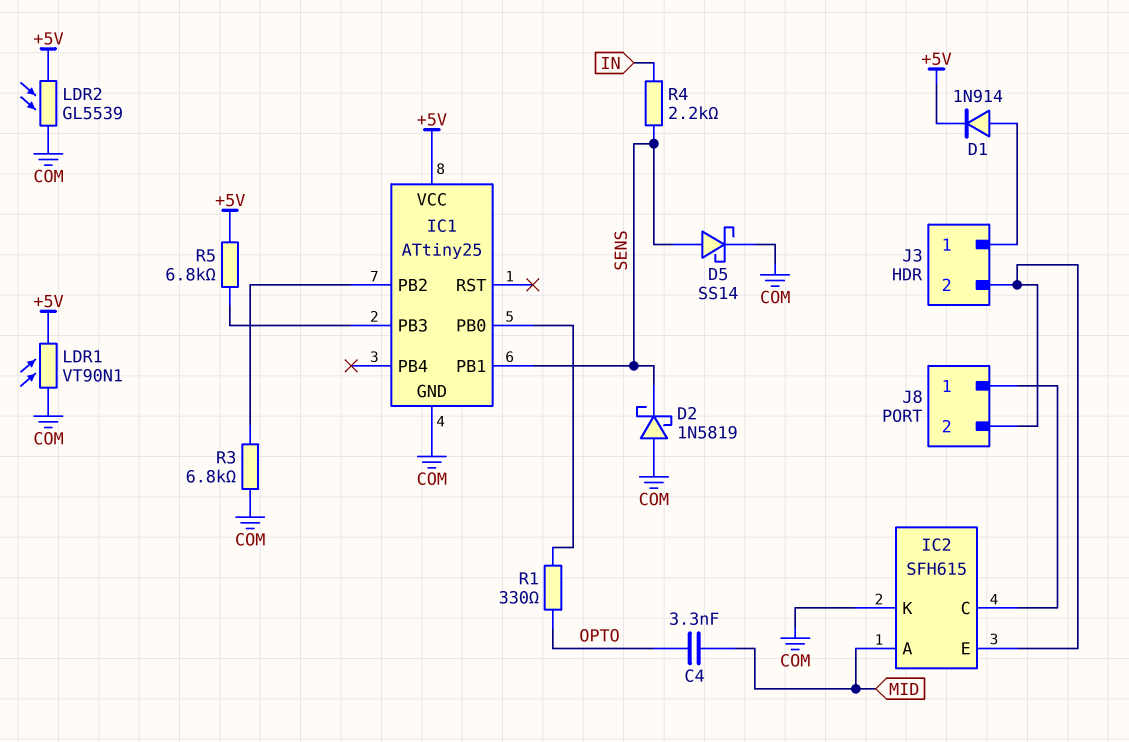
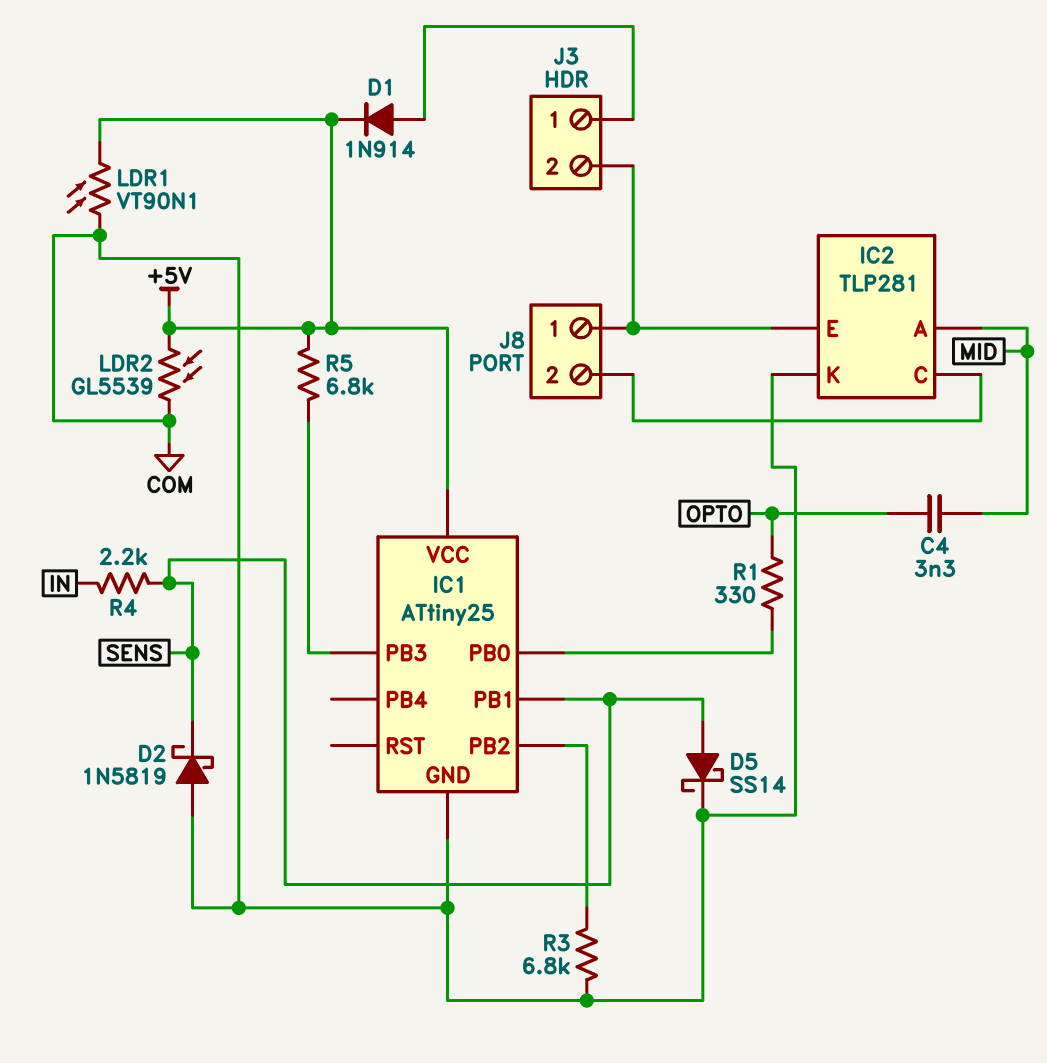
IC2: SFH615 -> TLP281
J8 pin 1: IC2/C -> IC2/E
J8 pin 2: IC2/E -> IC2/C

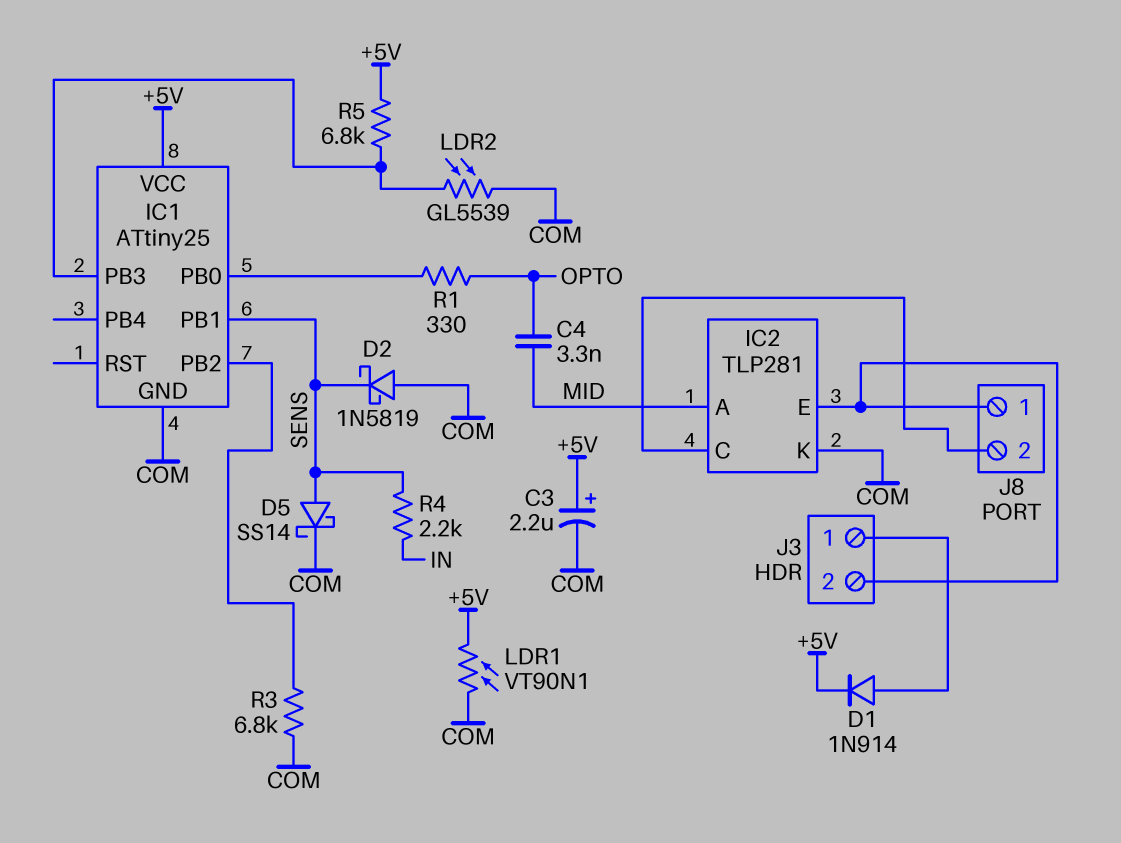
C3: none -> 2.2uF (plus +5V, minus COM)
LDR2: GL5539 (+5V, COM) -> GL5539 (COM, IC1/PB3)

